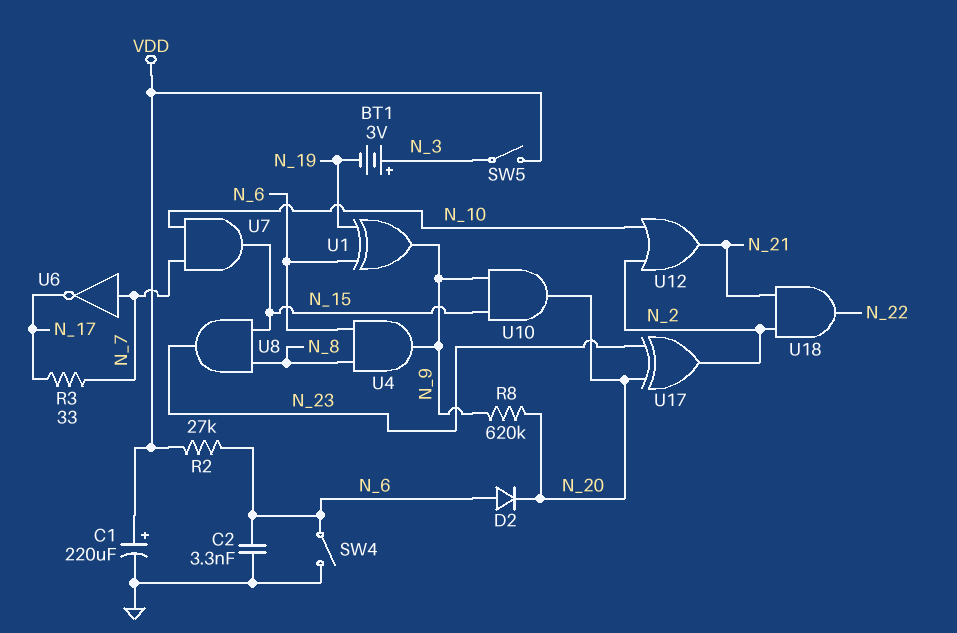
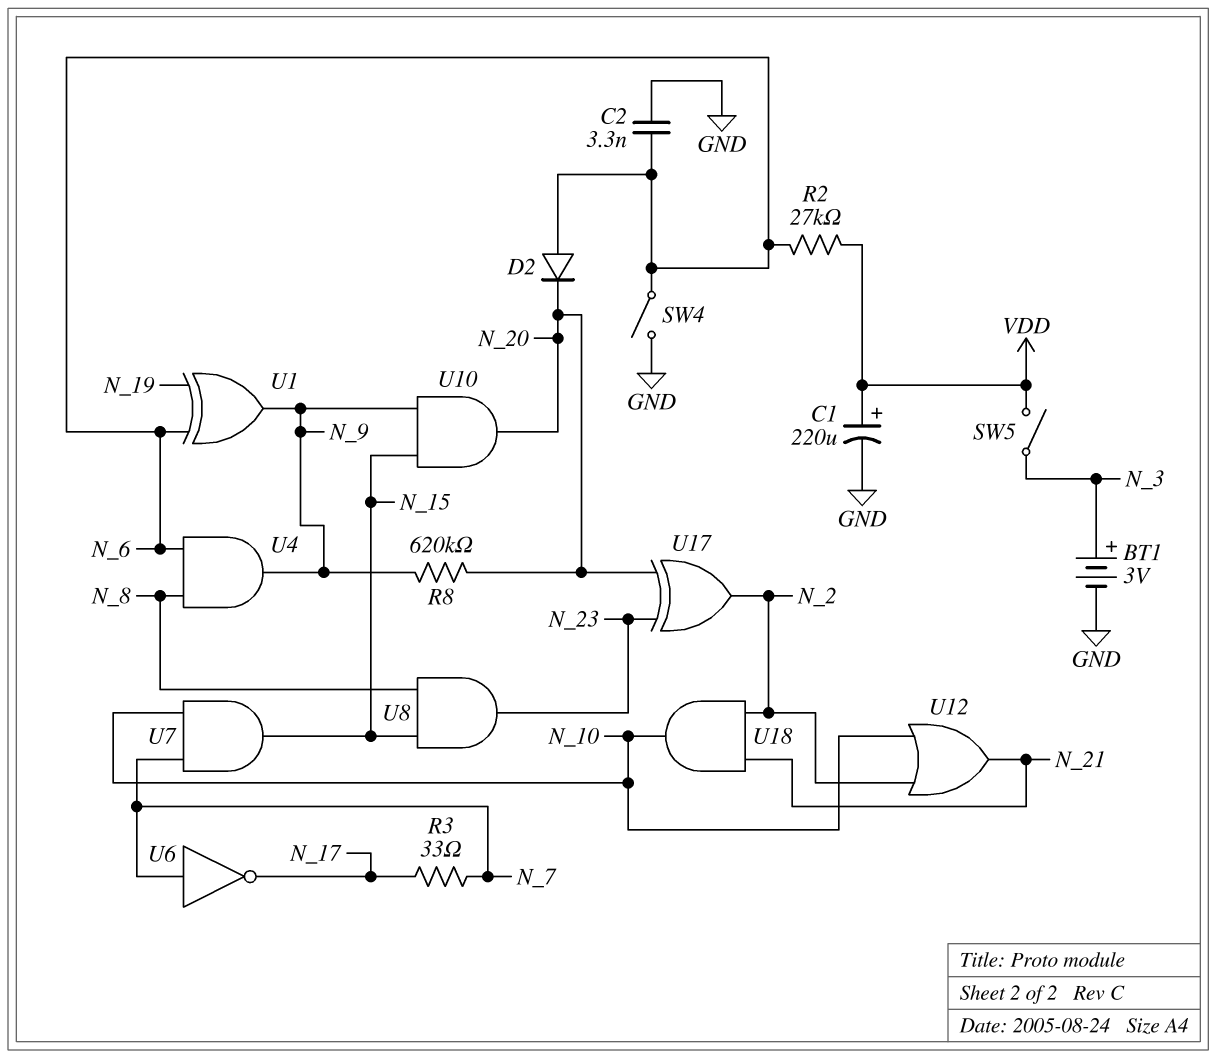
BT1: 3V (plus N_3, minus N_19) -> 3V (plus N_3, minus GND)
U18: AND (in N_2, in N_21, out N_22) -> AND (in N_2, in N_21, out N_10)

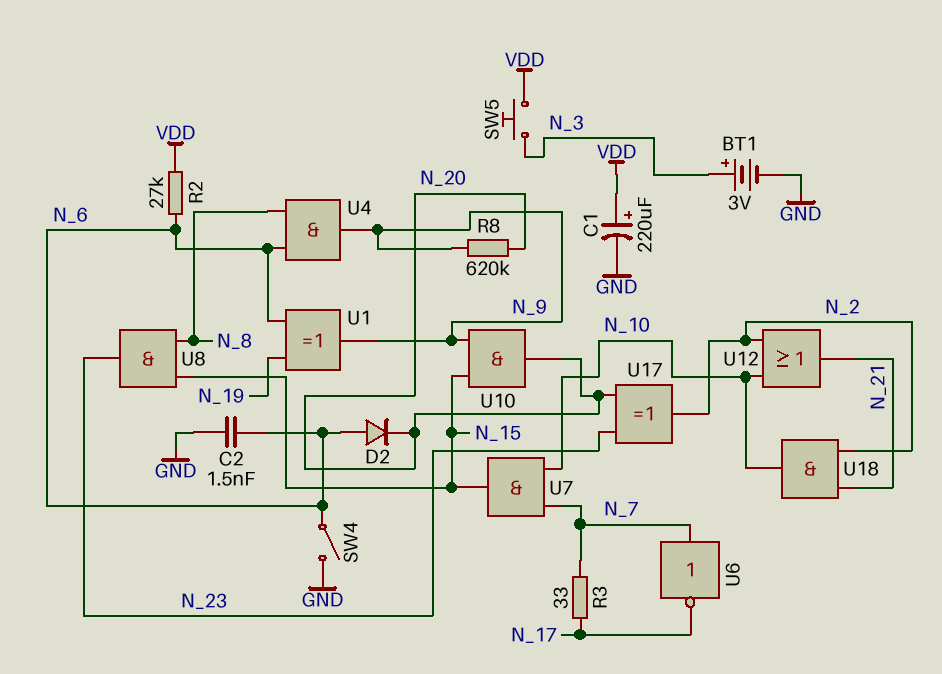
C2: 3.3nF (GND, N_6) -> 1.5nF (GND, N_6)
SW5: switch (N_3, VDD) -> button (N_3, VDD)

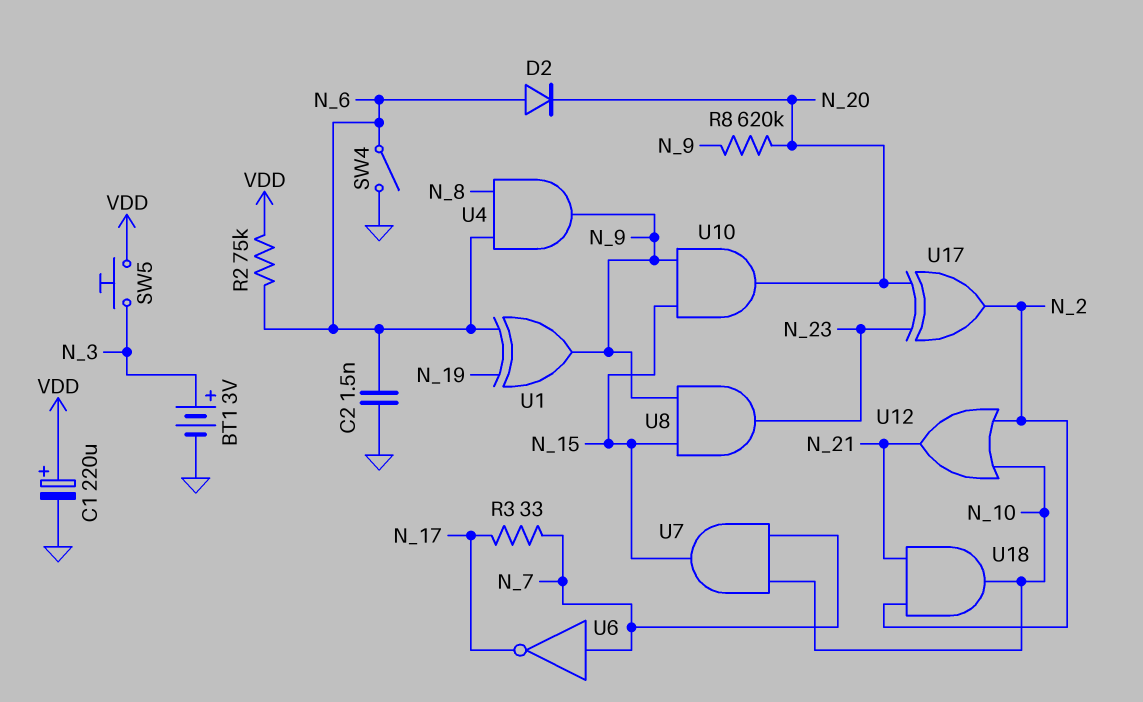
R2: 27k (N_6, VDD) -> 75k (N_6, VDD)
U8: AND (in N_8, in N_15, out N_23) -> AND (in N_9, in N_15, out N_23)

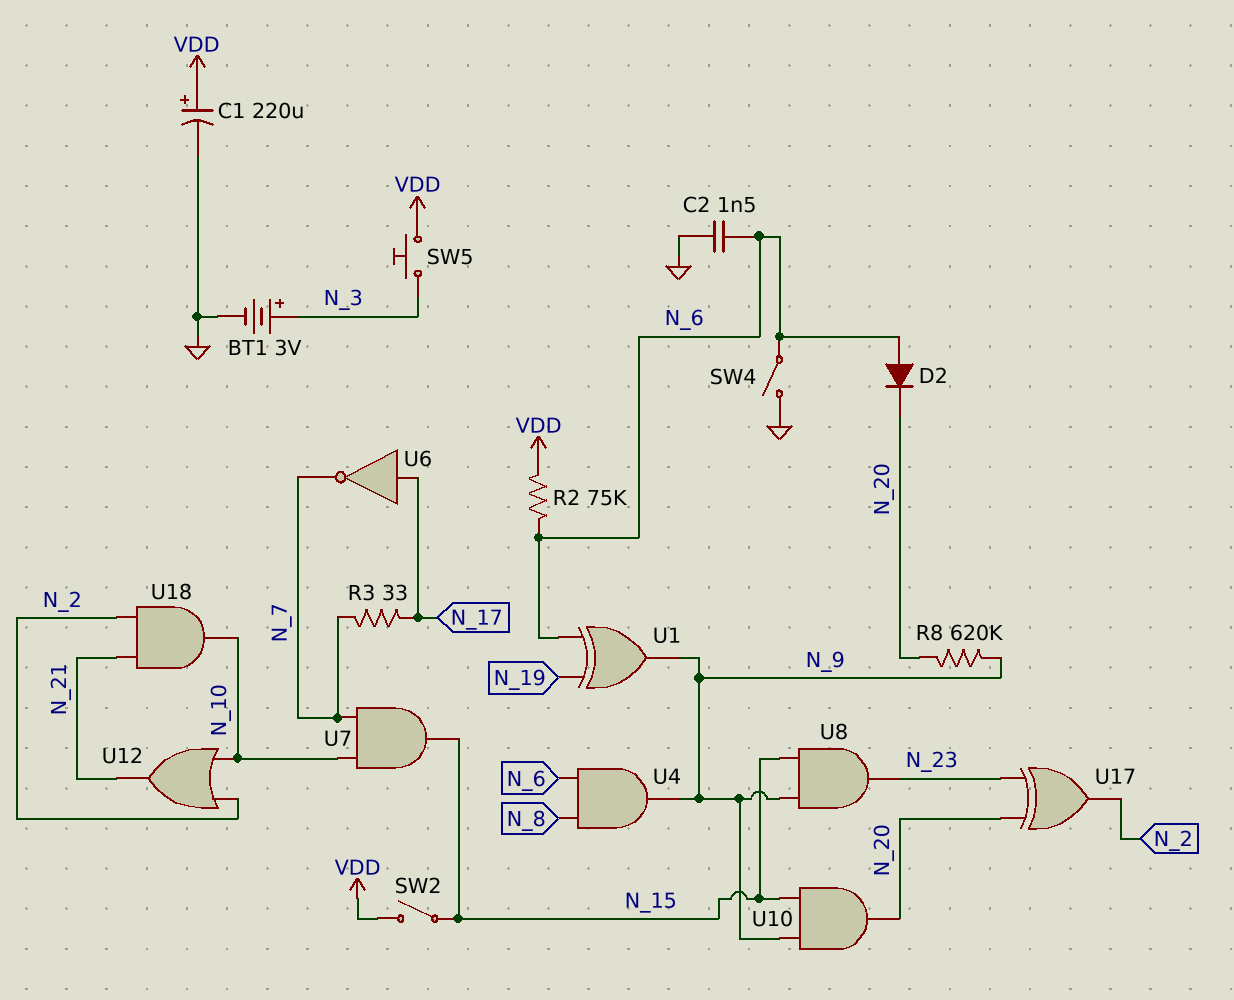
SW2: none -> switch (N_15, VDD)
U6: NOT (in N_7, out N_17) -> NOT (in N_17, out N_7)

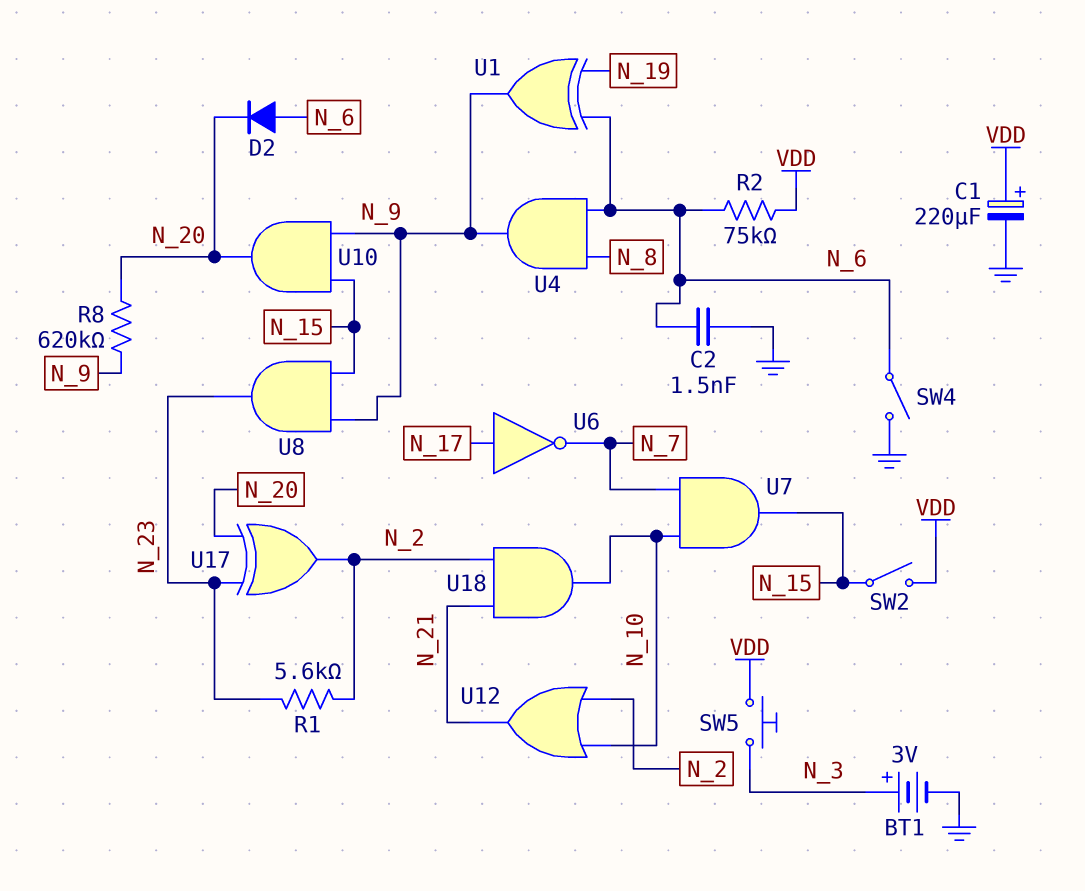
R1: none -> 5.6k (N_2, N_23)
R3: 33 (N_7, N_17) -> none

